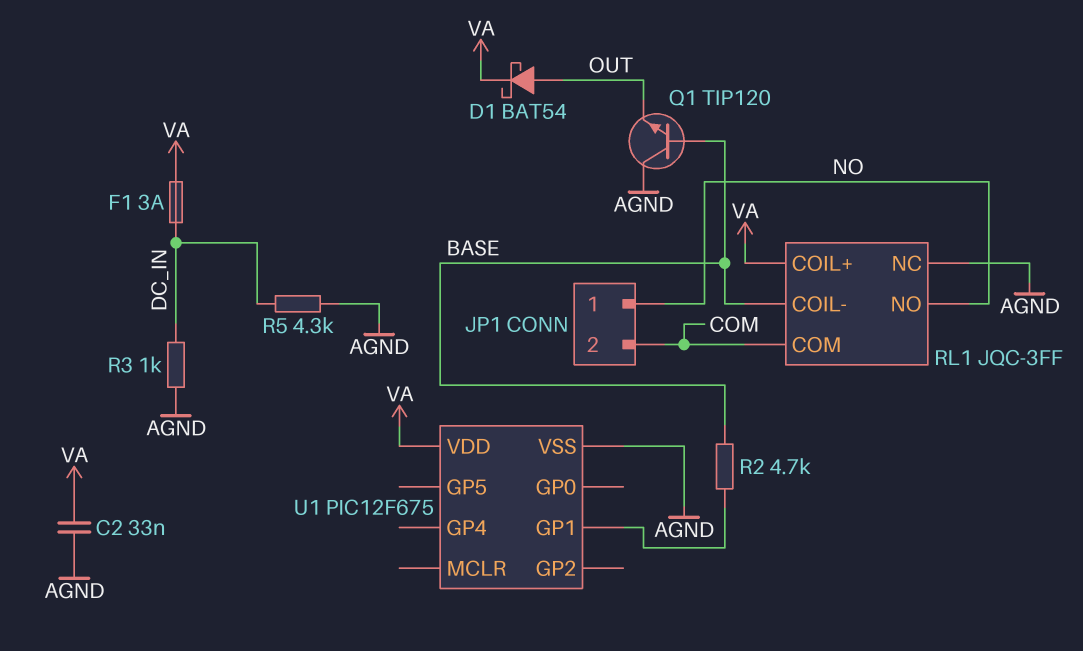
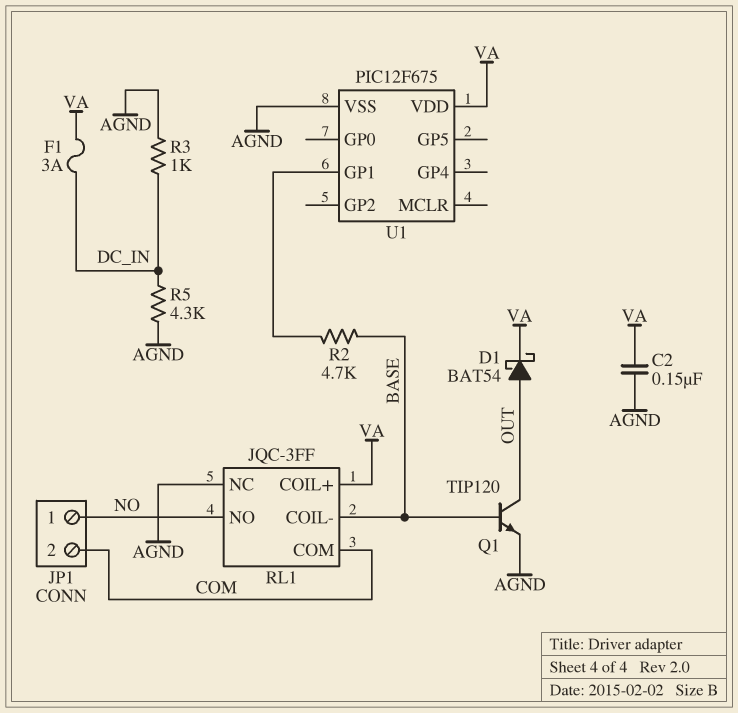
C2: 33nF (AGND, VA) -> 150nF (AGND, VA)
Q1: NPN TIP120 (B BASE, C AGND, E OUT) -> NPN TIP120 (B BASE, C OUT, E AGND)

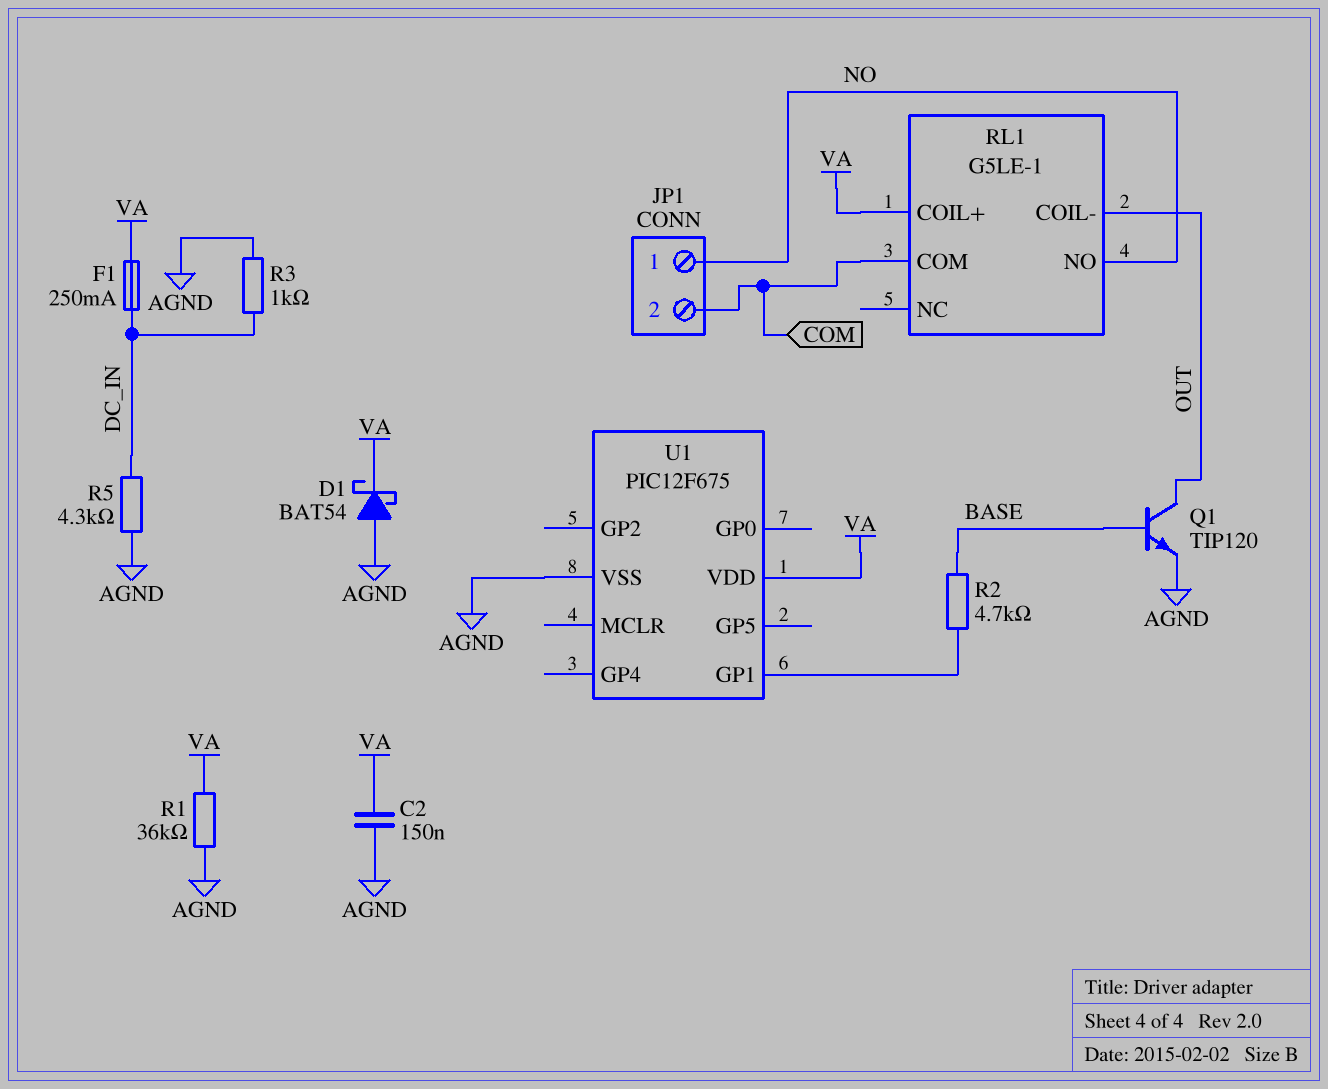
D1: schottky BAT54 (A OUT, K VA) -> schottky BAT54 (A AGND, K VA)
F1: 3A (DC_IN, VA) -> 250mA (DC_IN, VA)
R1: none -> 36k (AGND, VA)
RL1: JQC-3FF -> G5LE-1
RL1 pin COIL-: BASE -> OUT
RL1 pin NC: AGND -> none

